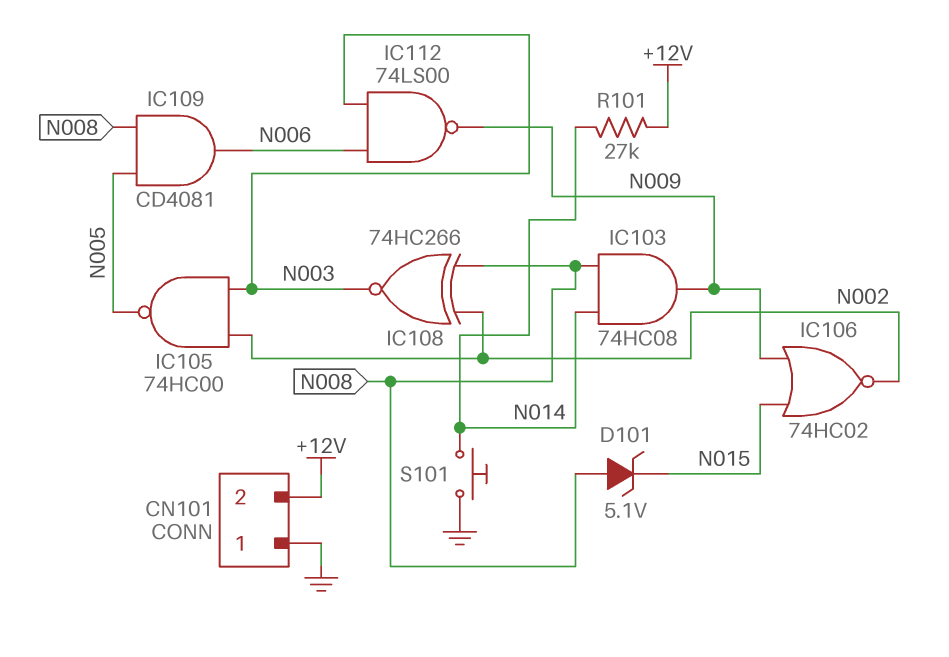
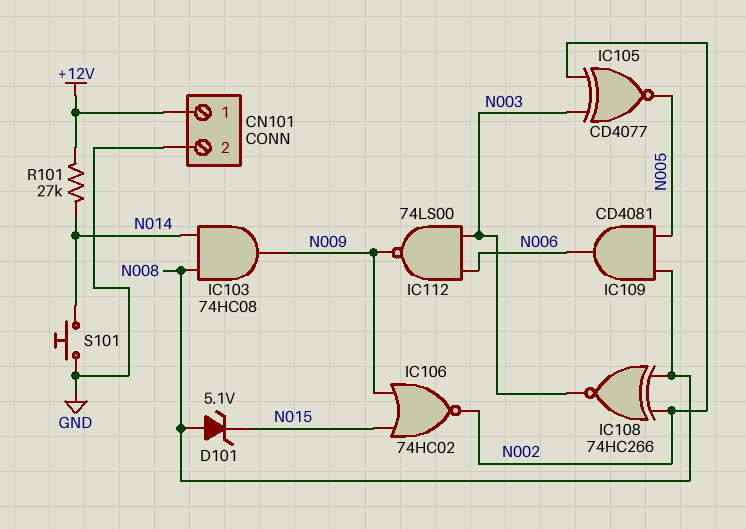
CN101 pin 1: GND -> +12V
CN101 pin 2: +12V -> GND
IC105: NAND 74HC00 (in N002, in N003, out N005) -> XNOR CD4077 (in N002, in N003, out N005)

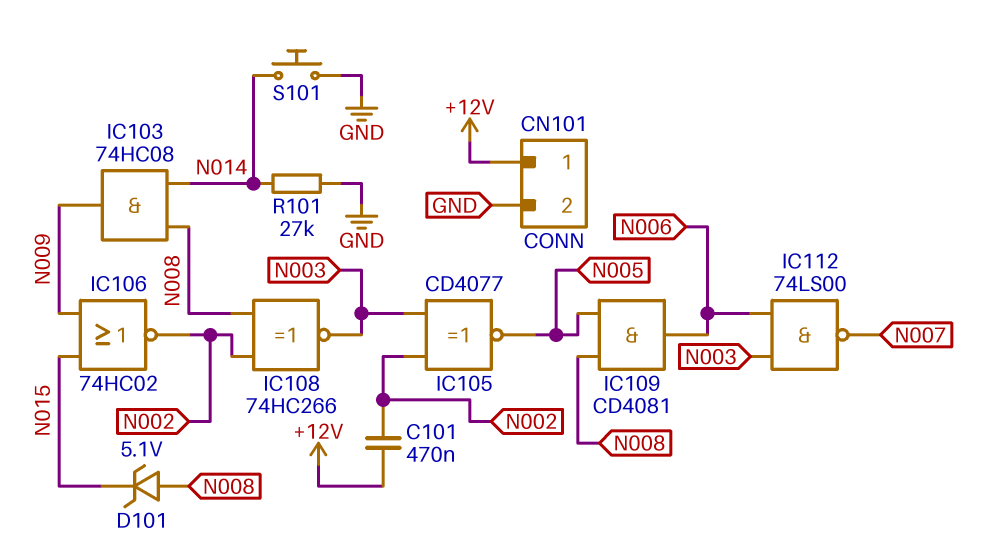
C101: none -> 470nF (+12V, N002)
IC112: NAND 74LS00 (in N003, in N006, out N009) -> NAND 74LS00 (in N003, in N006, out N007)
R101: 27k (+12V, N014) -> 27k (GND, N014)

